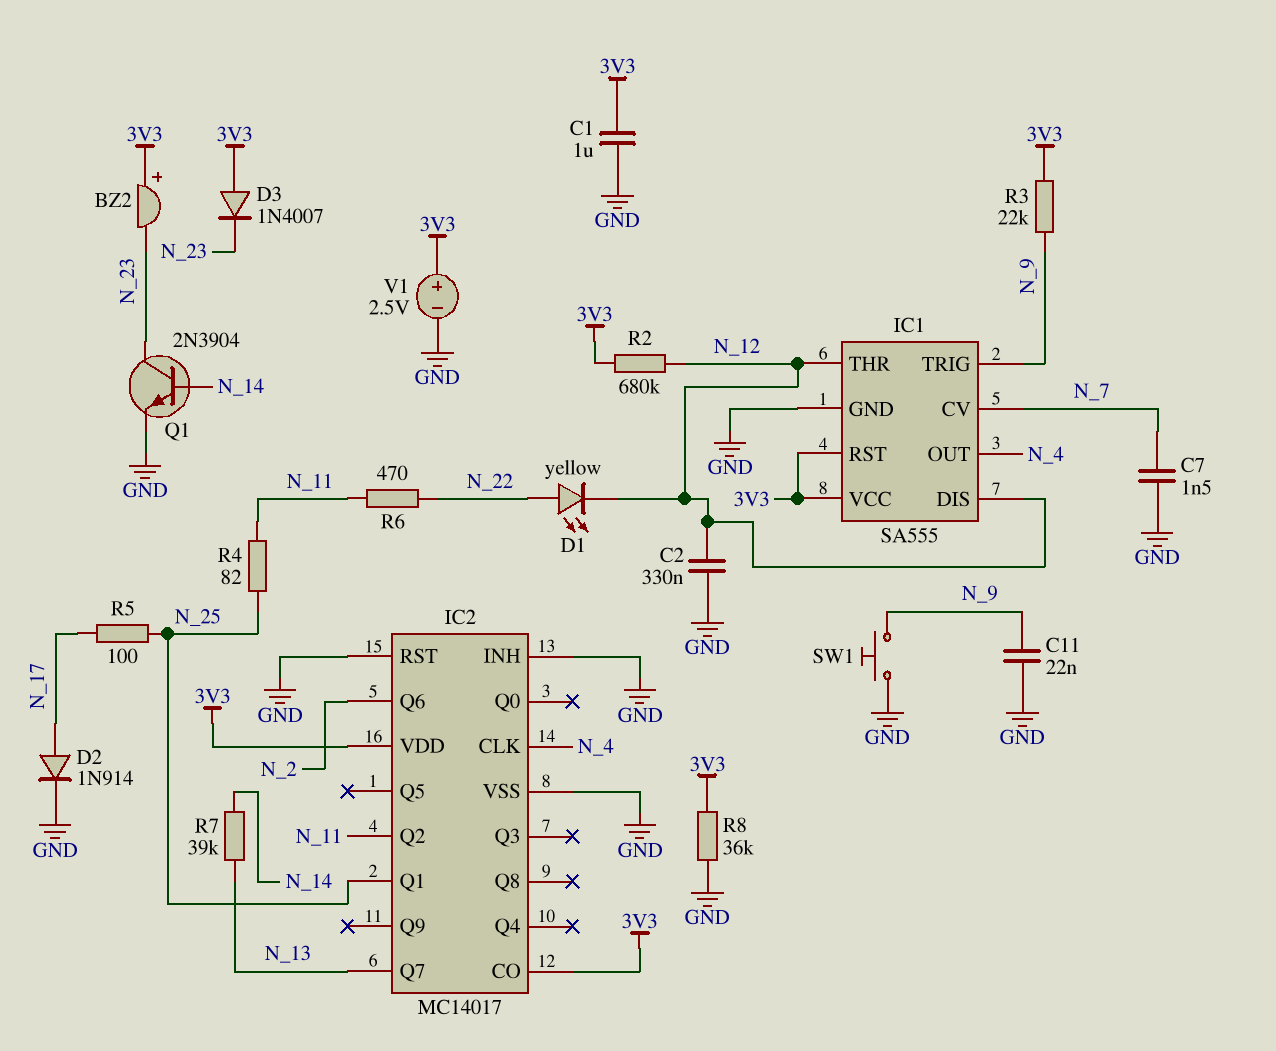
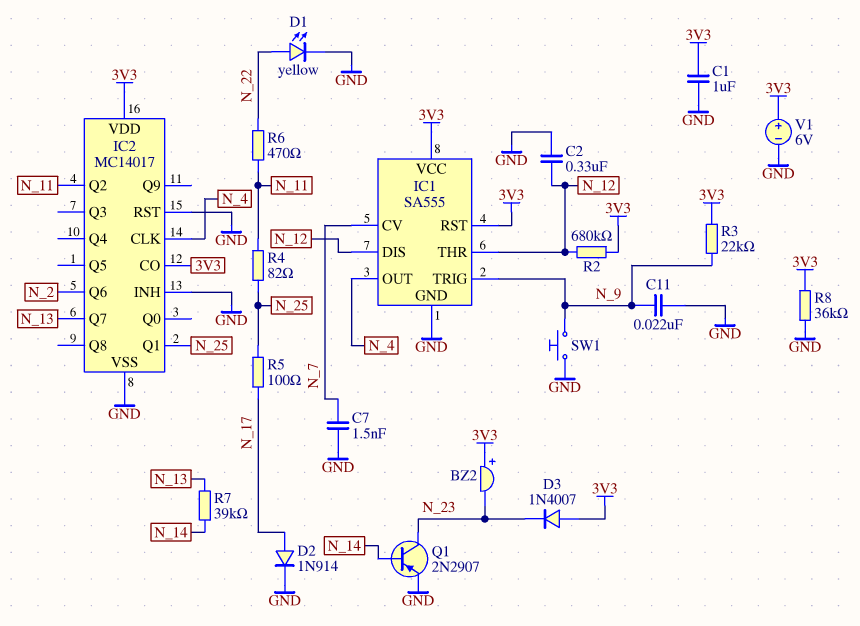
D1: LED yellow (A N_22, K N_12) -> LED yellow (A N_22, K GND)
Q1: NPN 2N3904 (B N_14, C N_23, E GND) -> PNP 2N2907 (B N_14, C N_23, E GND)
V1: 2.5V (plus 3V3, minus GND) -> 6V (plus 3V3, minus GND)

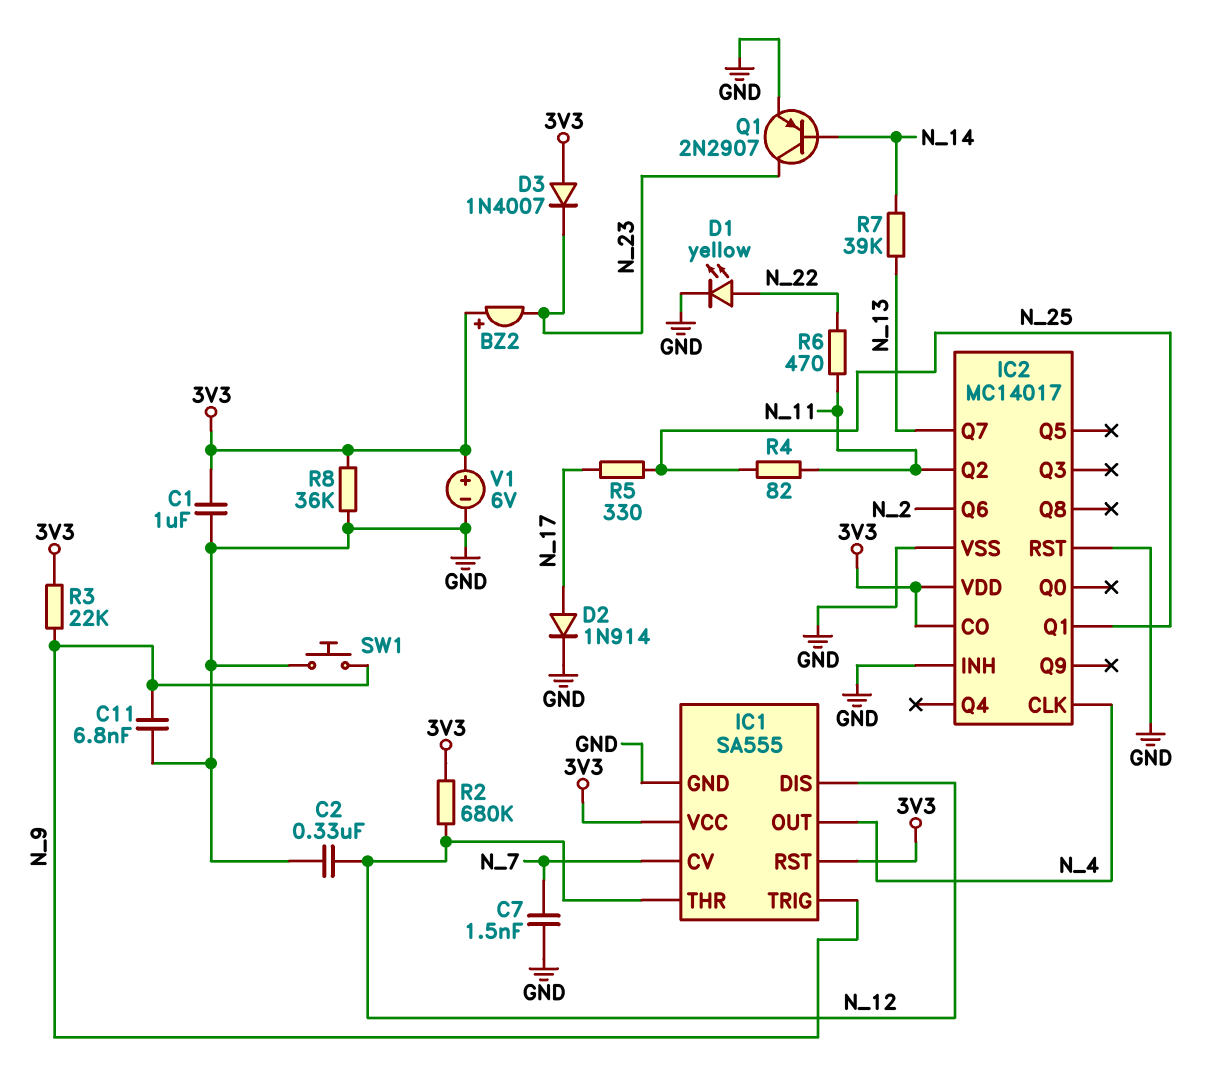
C11: 22nF (GND, N_9) -> 6.8nF (GND, N_9)
R5: 100 (N_17, N_25) -> 330 (N_17, N_25)

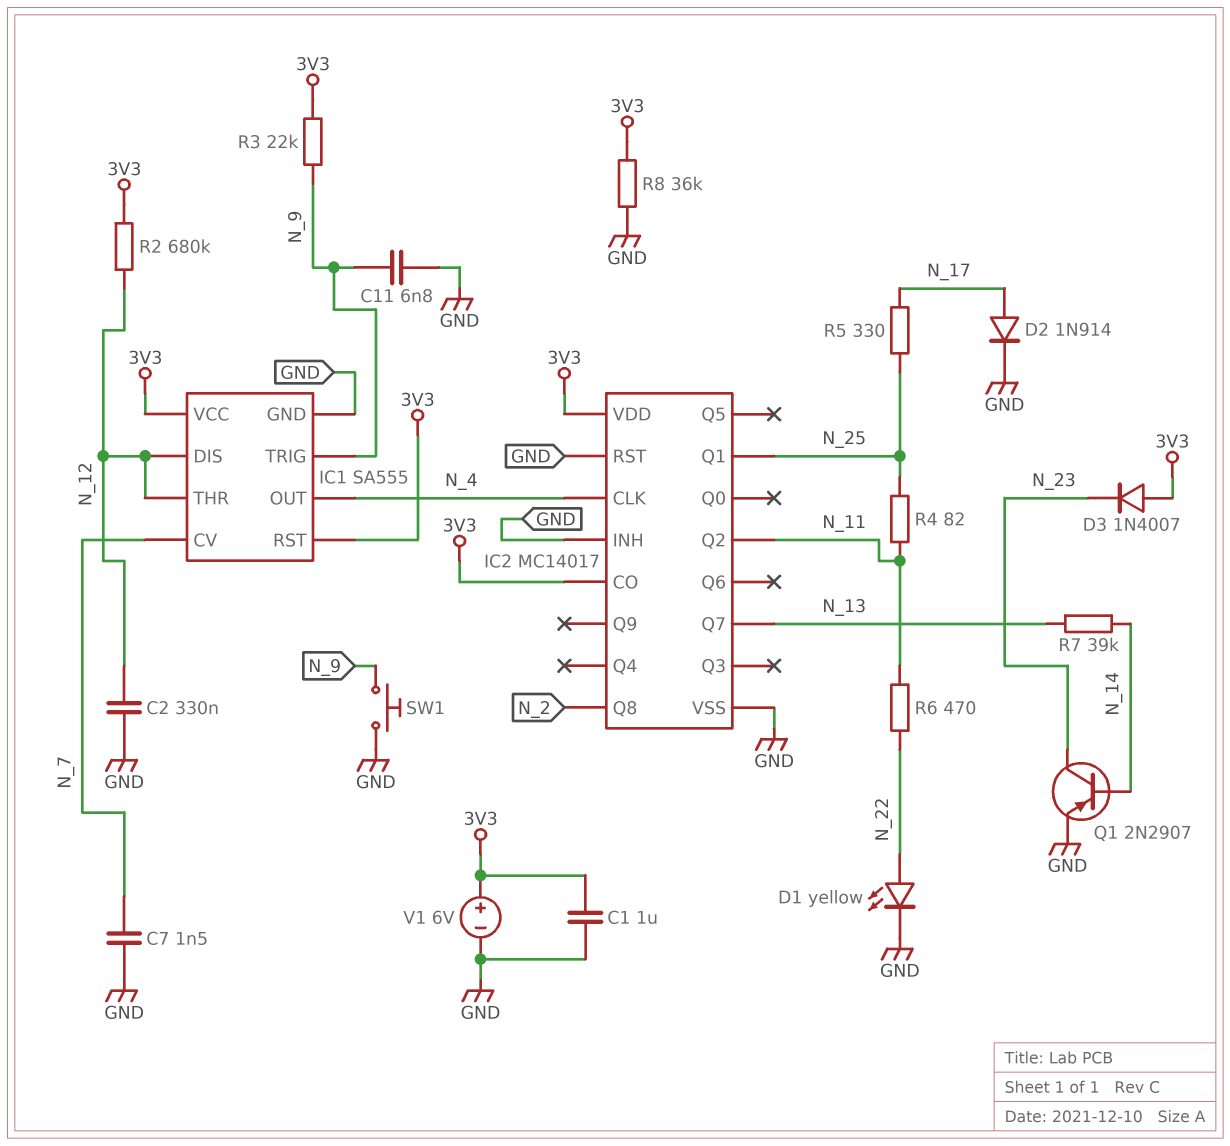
BZ2: buzzer (plus 3V3, minus N_23) -> none
IC2 pin Q6: N_2 -> none
IC2 pin Q8: none -> N_2

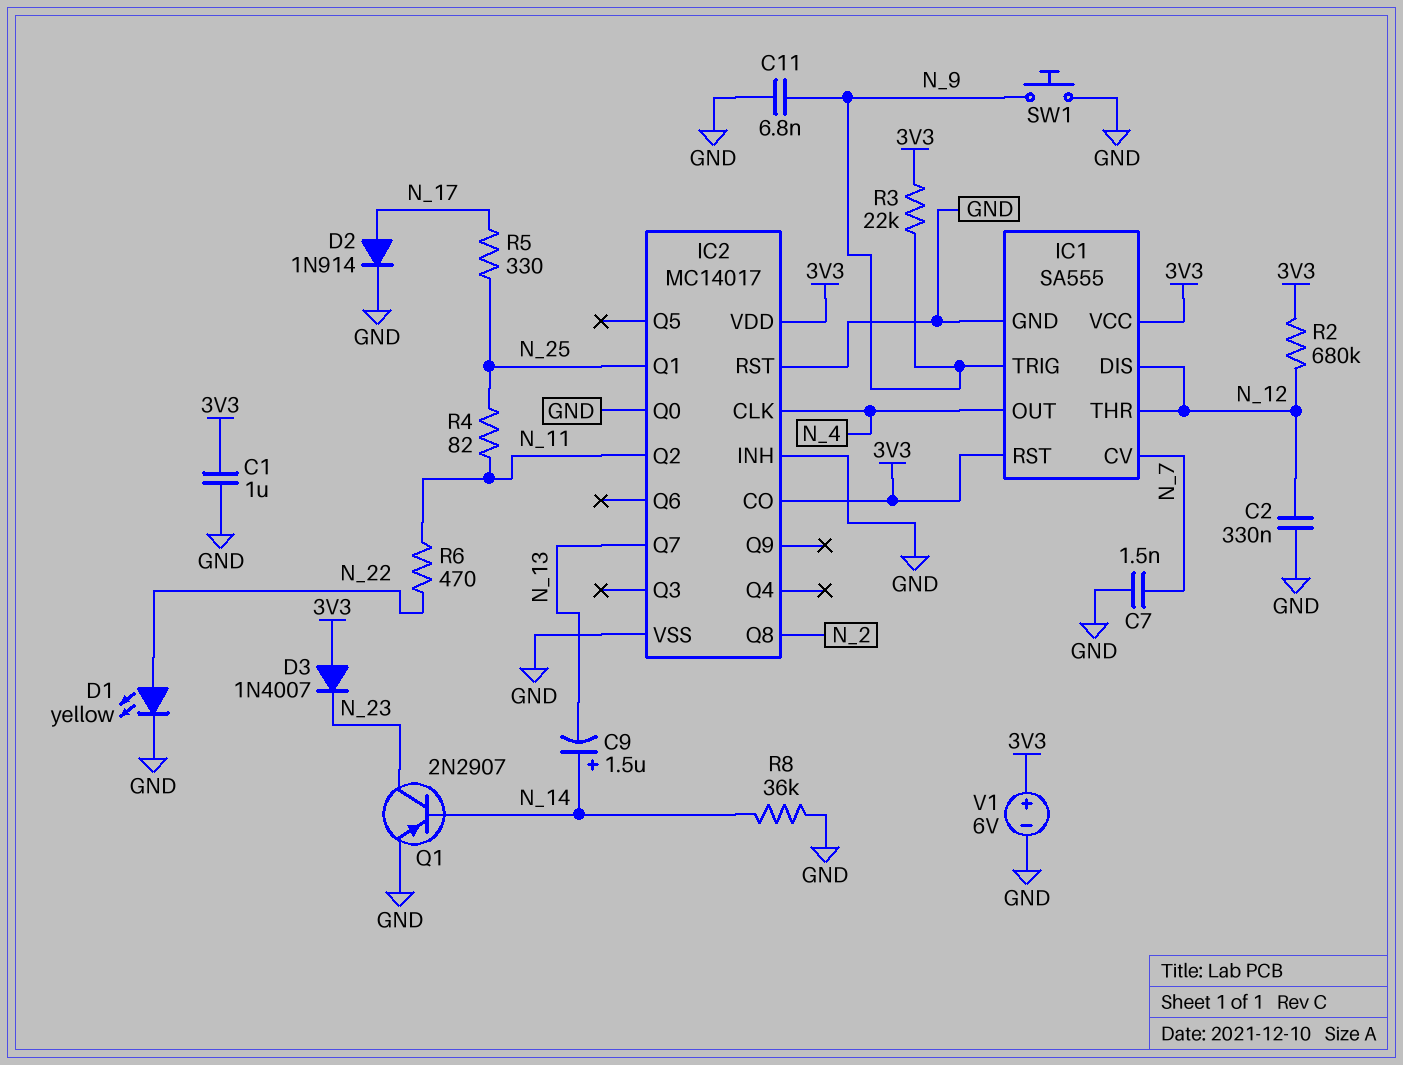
C9: none -> 1.5uF (plus N_14, minus N_13)
IC2 pin Q0: none -> GND
R7: 39k (N_13, N_14) -> none
R8: 36k (3V3, GND) -> 36k (GND, N_14)

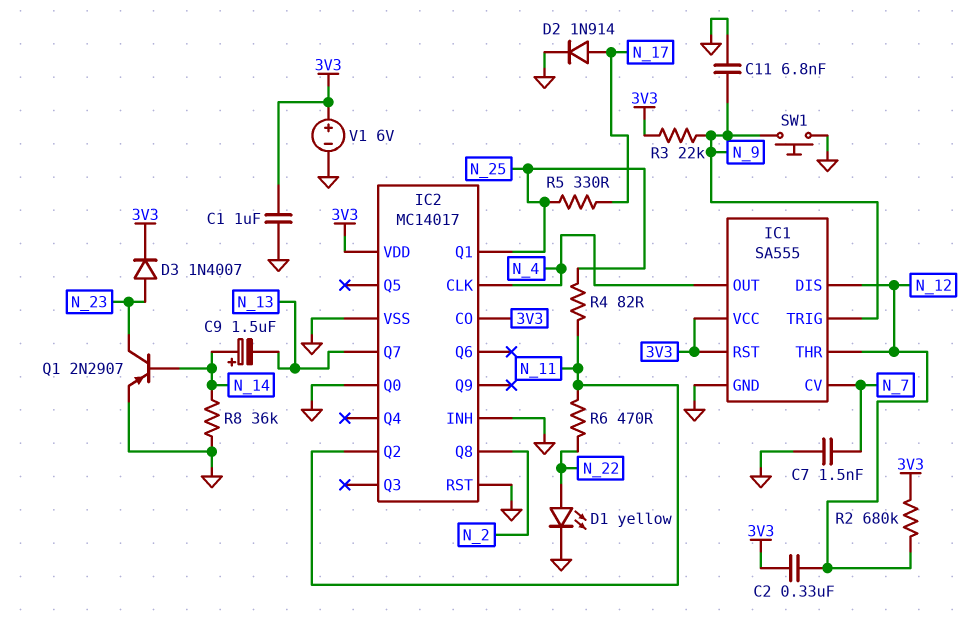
C2: 330nF (GND, N_12) -> 330nF (3V3, N_12)
D3: diode 1N4007 (A 3V3, K N_23) -> diode 1N4007 (A N_23, K 3V3)

